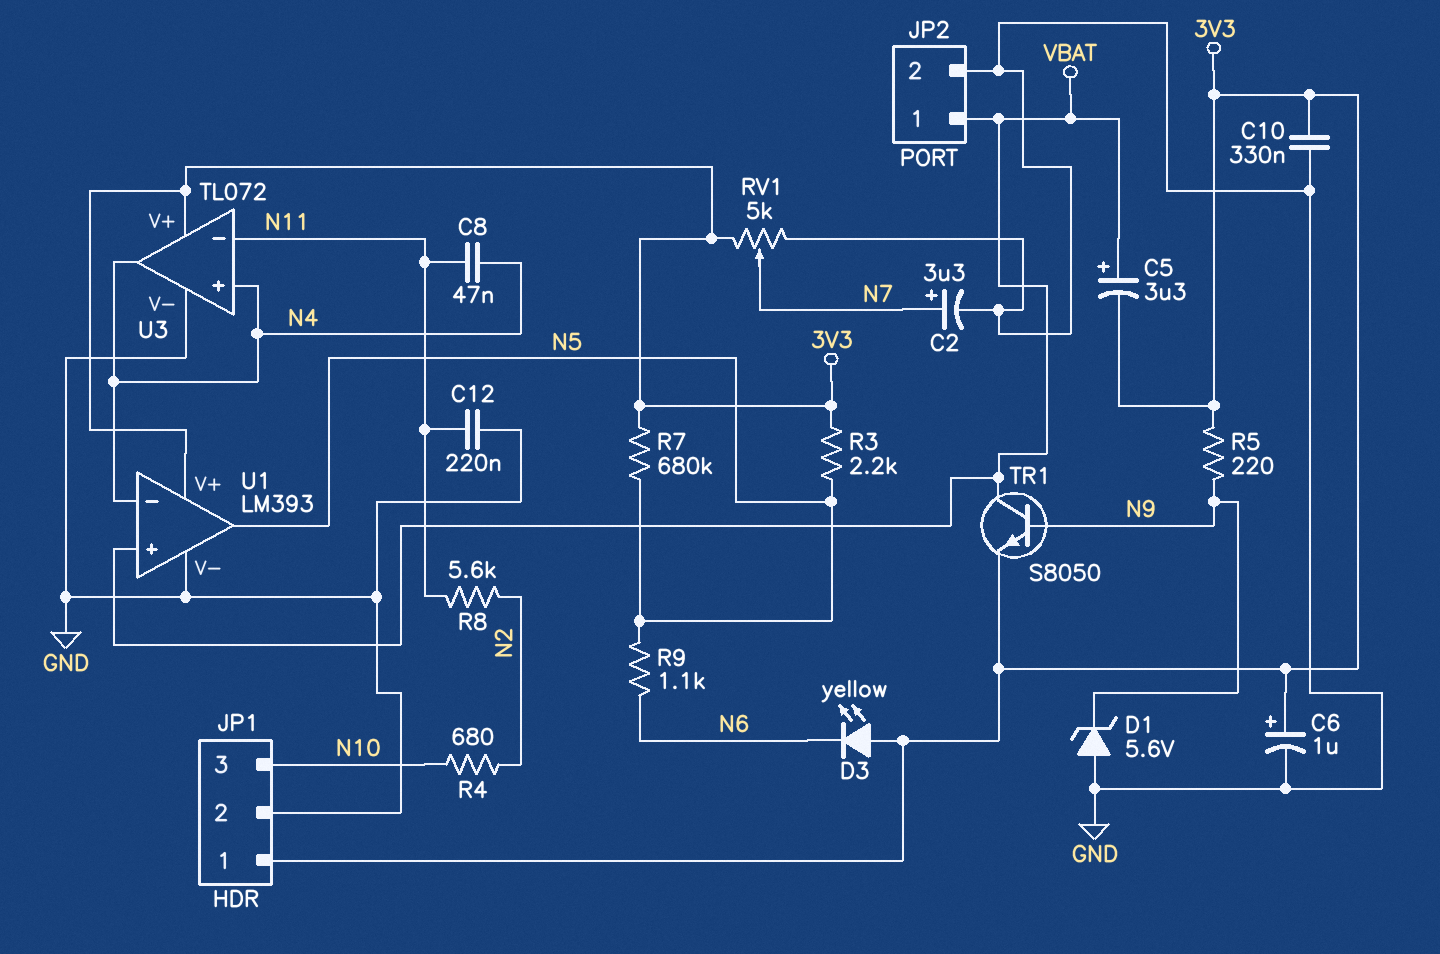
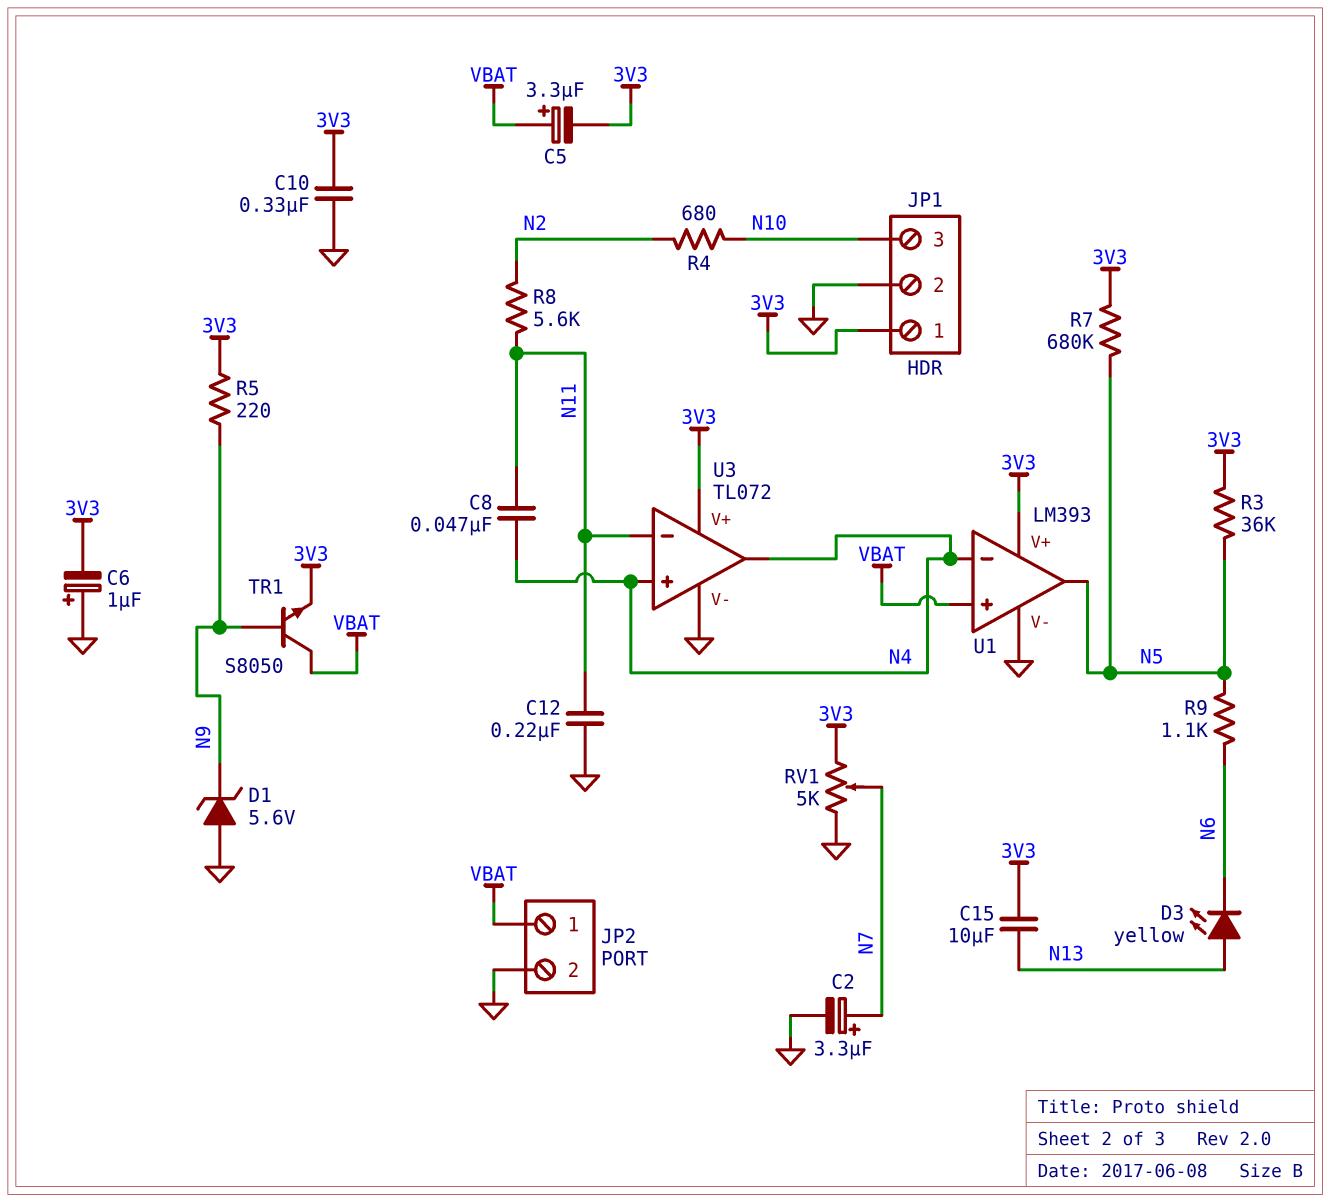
C6: 1uF (plus 3V3, minus GND) -> 1uF (plus GND, minus 3V3)
C15: none -> 10uF (3V3, N13)
D3: LED yellow (A 3V3, K N6) -> LED yellow (A N13, K N6)
R3: 2.2k (3V3, N5) -> 36k (3V3, N5)

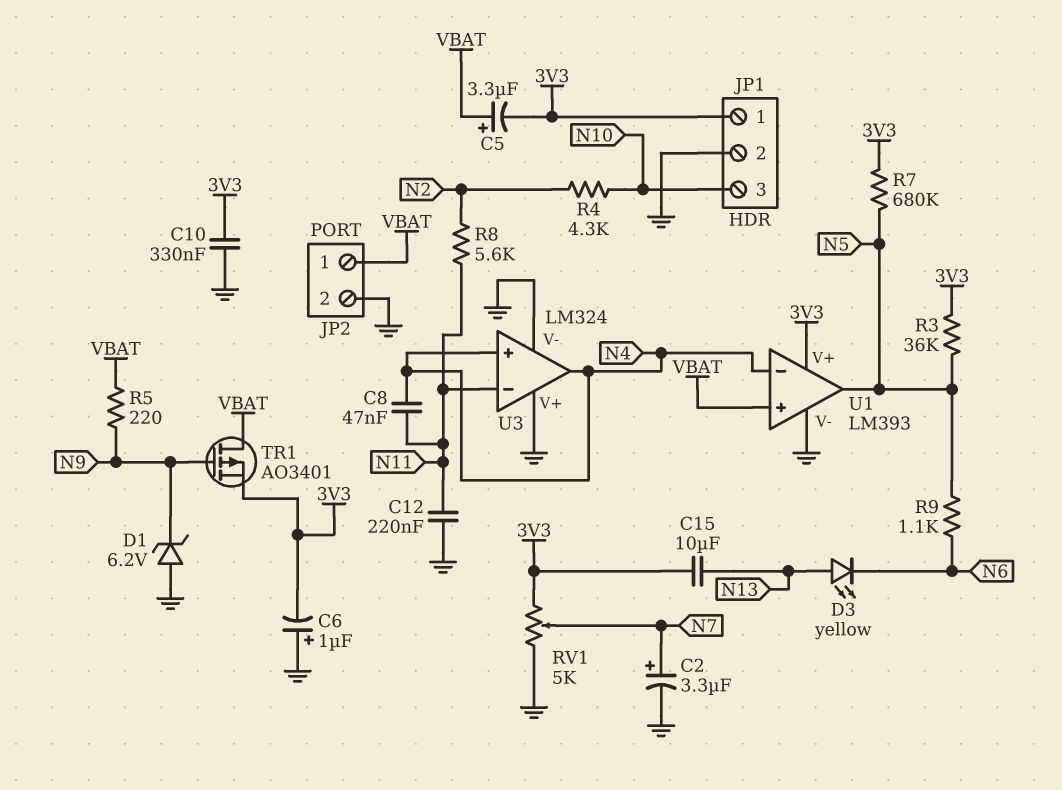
D1: zener 5.6V (A GND, K N9) -> zener 6.2V (A GND, K N9)
R4: 680 (N2, N10) -> 4.3k (N2, N10)
R5: 220 (3V3, N9) -> 220 (N9, VBAT)
TR1: NPN S8050 (B N9, C VBAT, E 3V3) -> PMOS AO3401 (G N9, D VBAT, S 3V3)
U3: TL072 -> LM324
U3 pin V+: 3V3 -> GND

